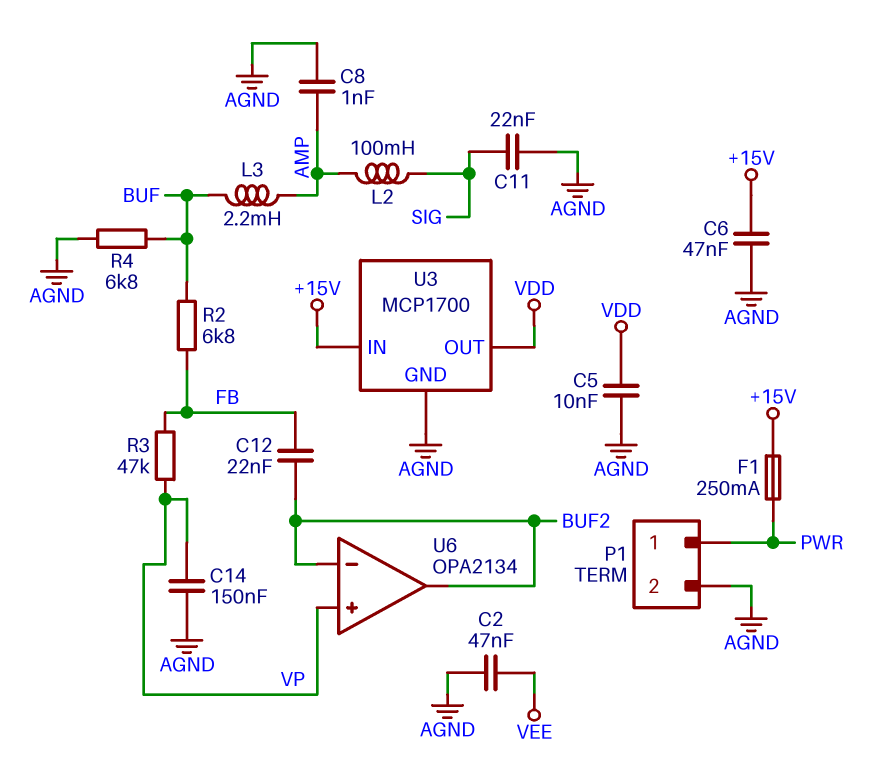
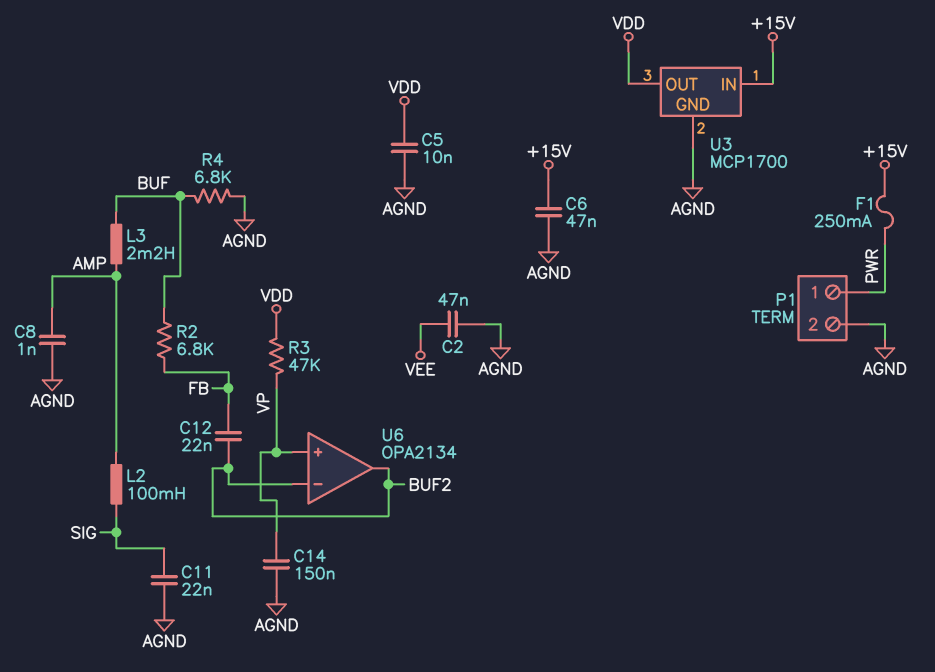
R3: 47k (FB, VP) -> 47k (VDD, VP)

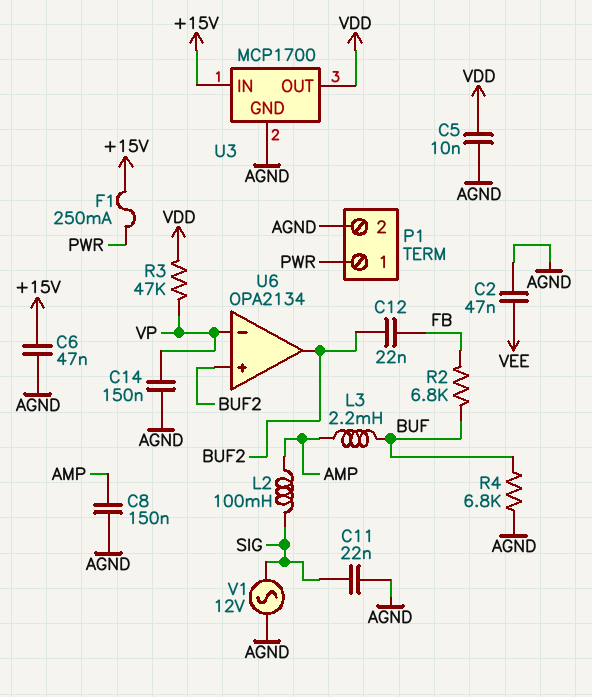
C8: 1nF (AGND, AMP) -> 150nF (AGND, AMP)
U6 pin in+: VP -> BUF2
U6 pin in-: BUF2 -> VP
V1: none -> AC 12V (AGND, SIG)

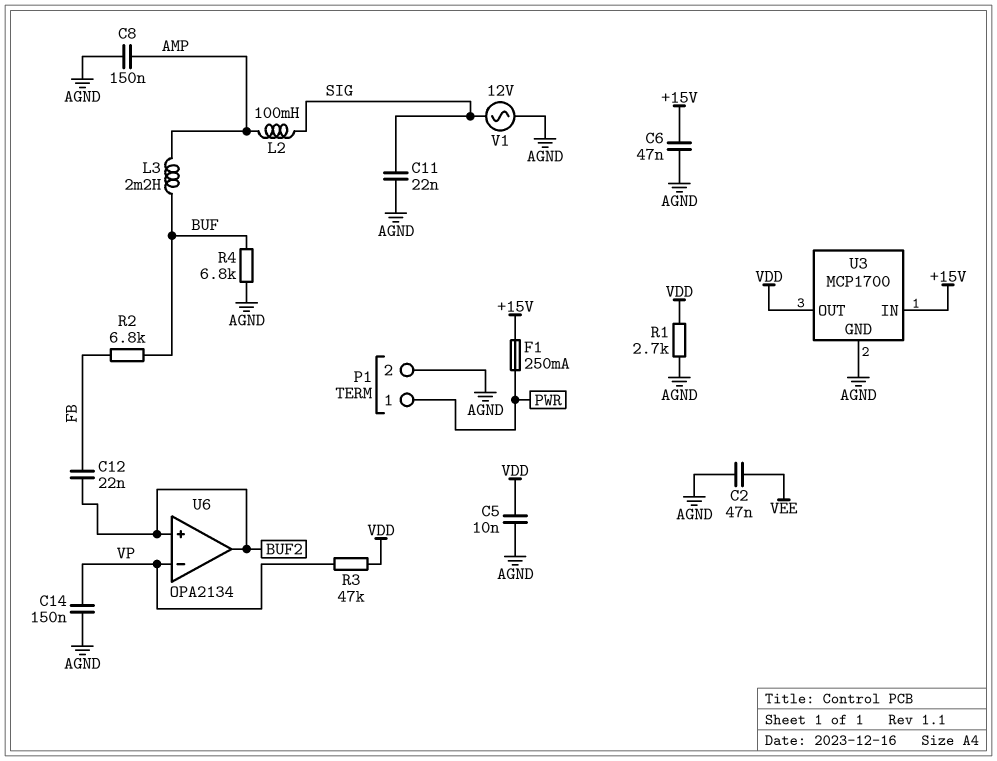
R1: none -> 2.7k (AGND, VDD)

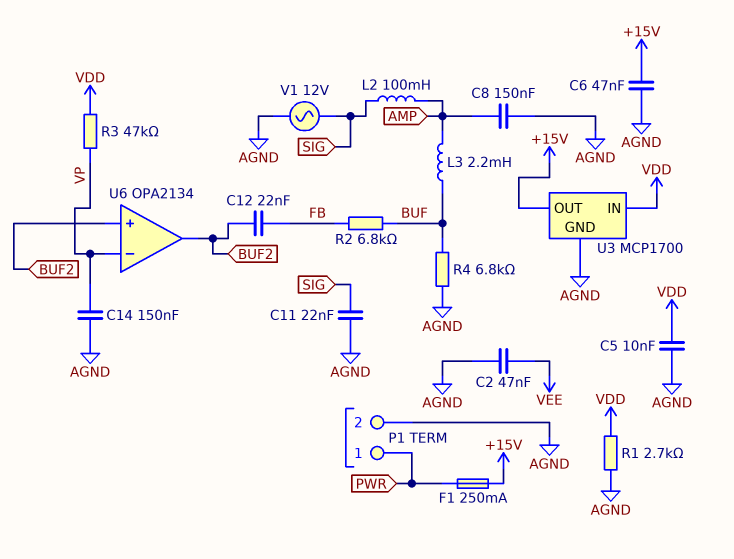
U3 pin IN: +15V -> VDD
U3 pin OUT: VDD -> +15V

